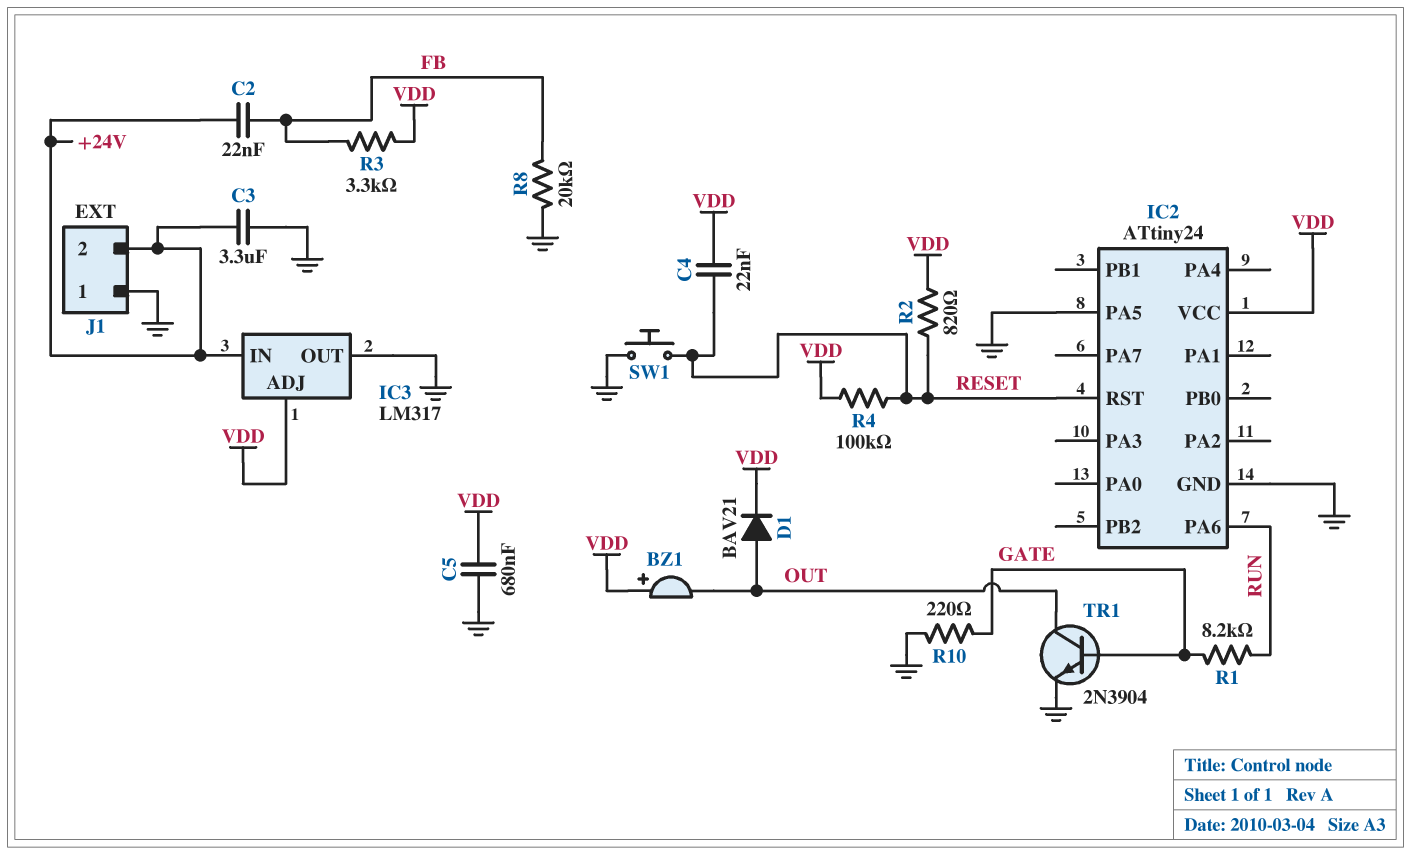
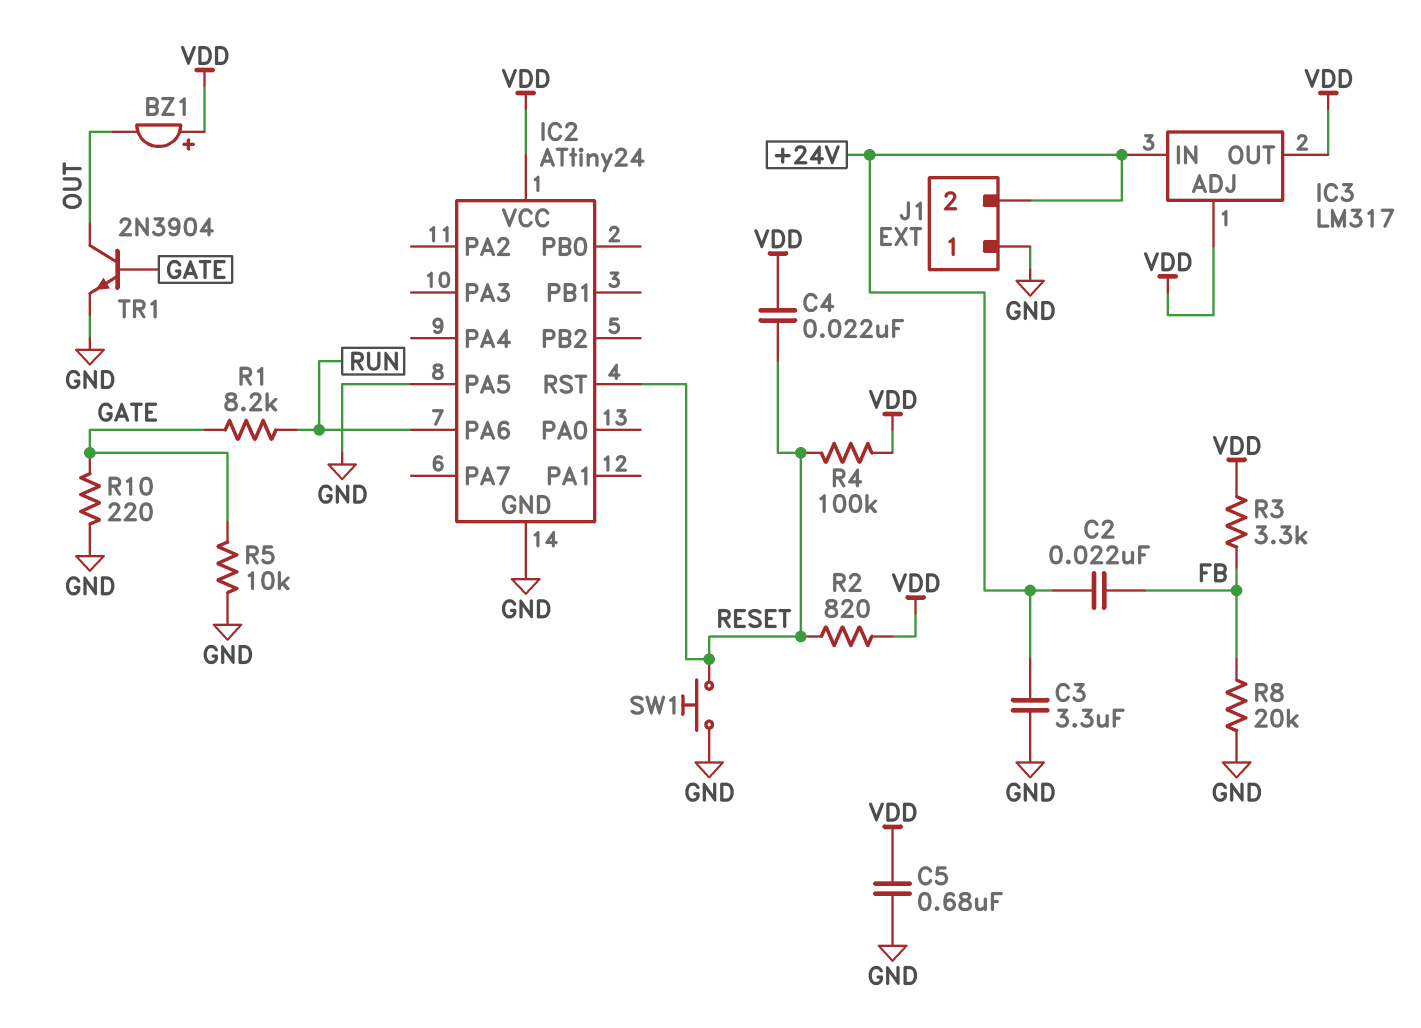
D1: diode BAV21 (A OUT, K VDD) -> none
IC3 pin OUT: GND -> VDD
R5: none -> 10k (GATE, GND)

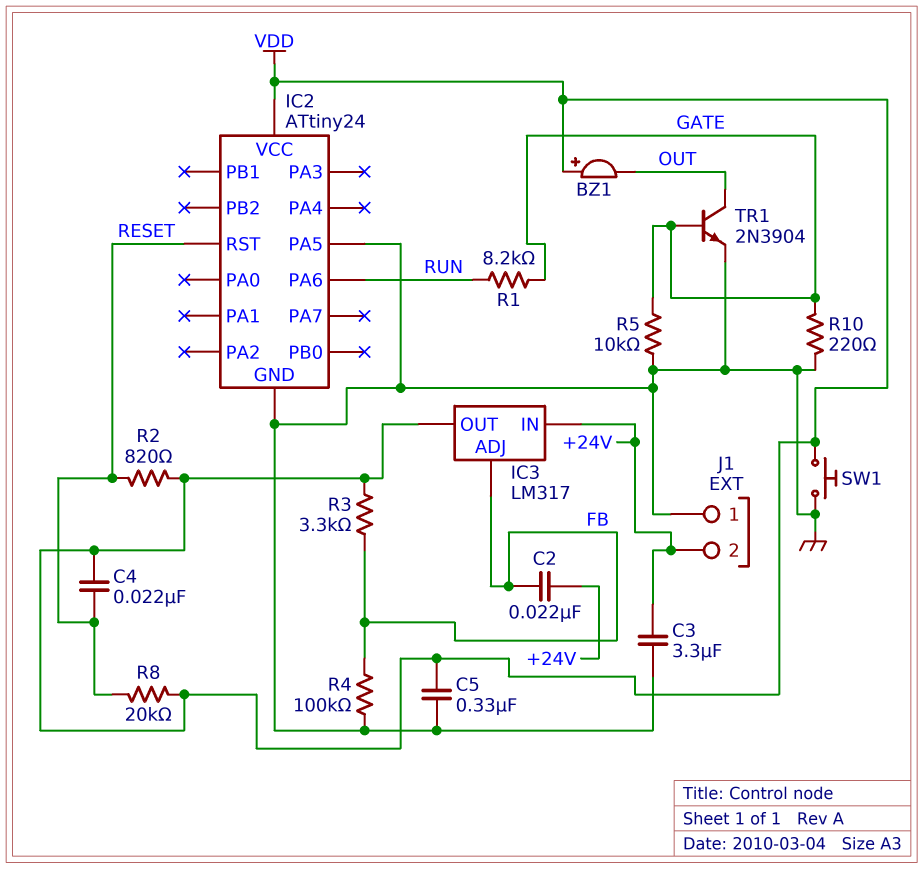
C5: 680nF (GND, VDD) -> 330nF (GND, VDD)
IC3 pin ADJ: VDD -> FB
R4: 100k (RESET, VDD) -> 100k (FB, GND)
R8: 20k (FB, GND) -> 20k (RESET, VDD)
SW1: button (GND, RESET) -> button (GND, VDD)

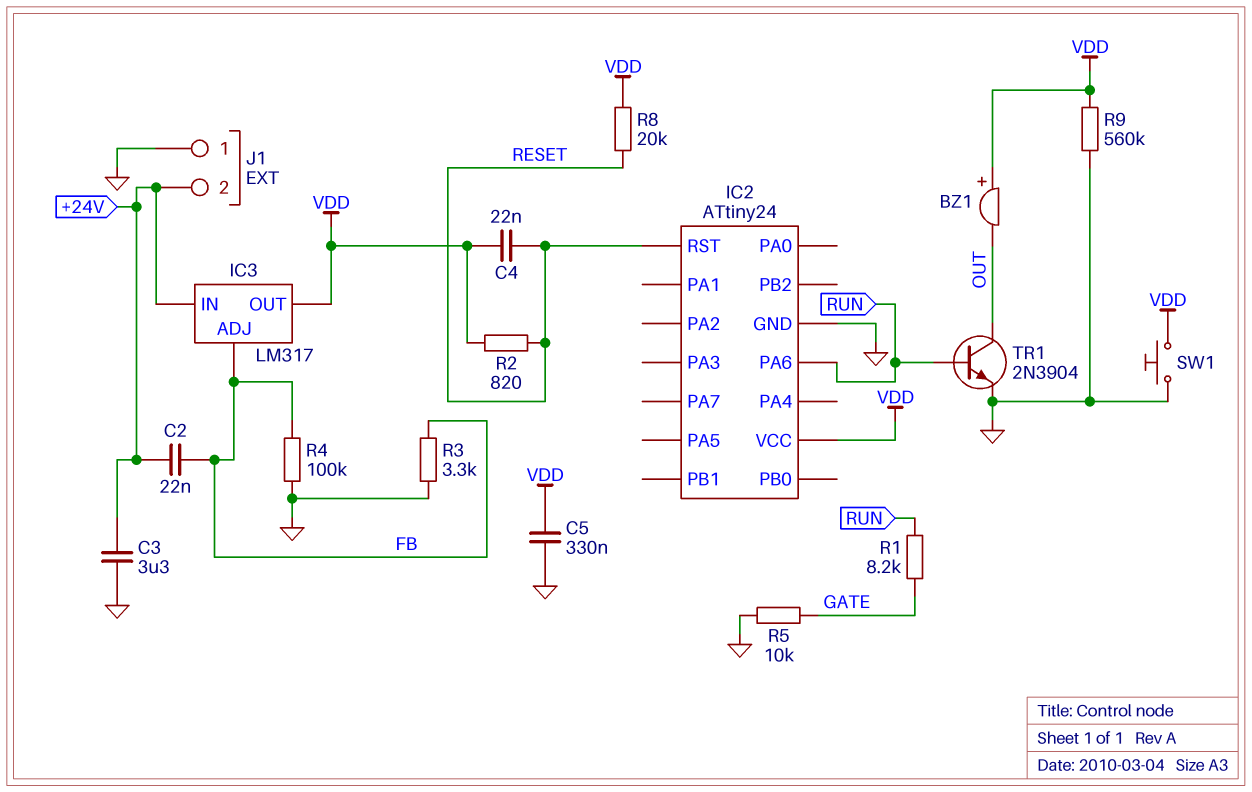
IC2 pin PA5: GND -> none
R3: 3.3k (FB, VDD) -> 3.3k (FB, GND)
R9: none -> 560k (GND, VDD)
R10: 220 (GATE, GND) -> none
TR1: NPN 2N3904 (B GATE, C OUT, E GND) -> NPN 2N3904 (B RUN, C OUT, E GND)

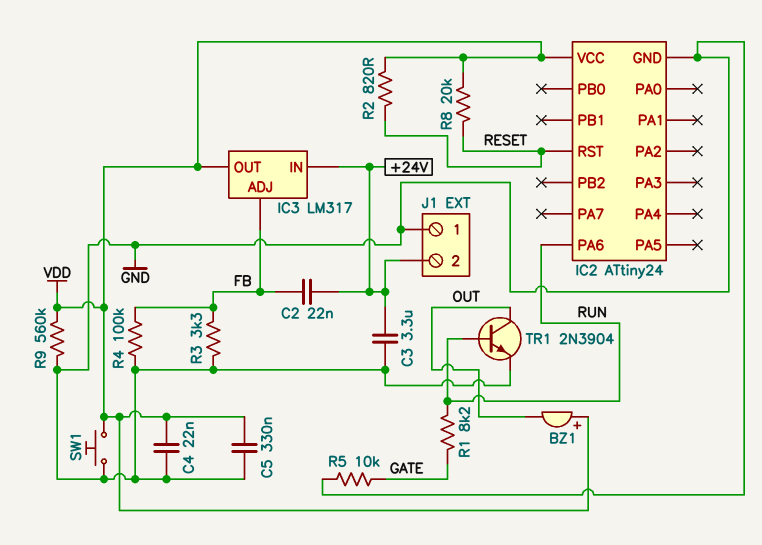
C4: 22nF (RESET, VDD) -> 22nF (GND, VDD)

